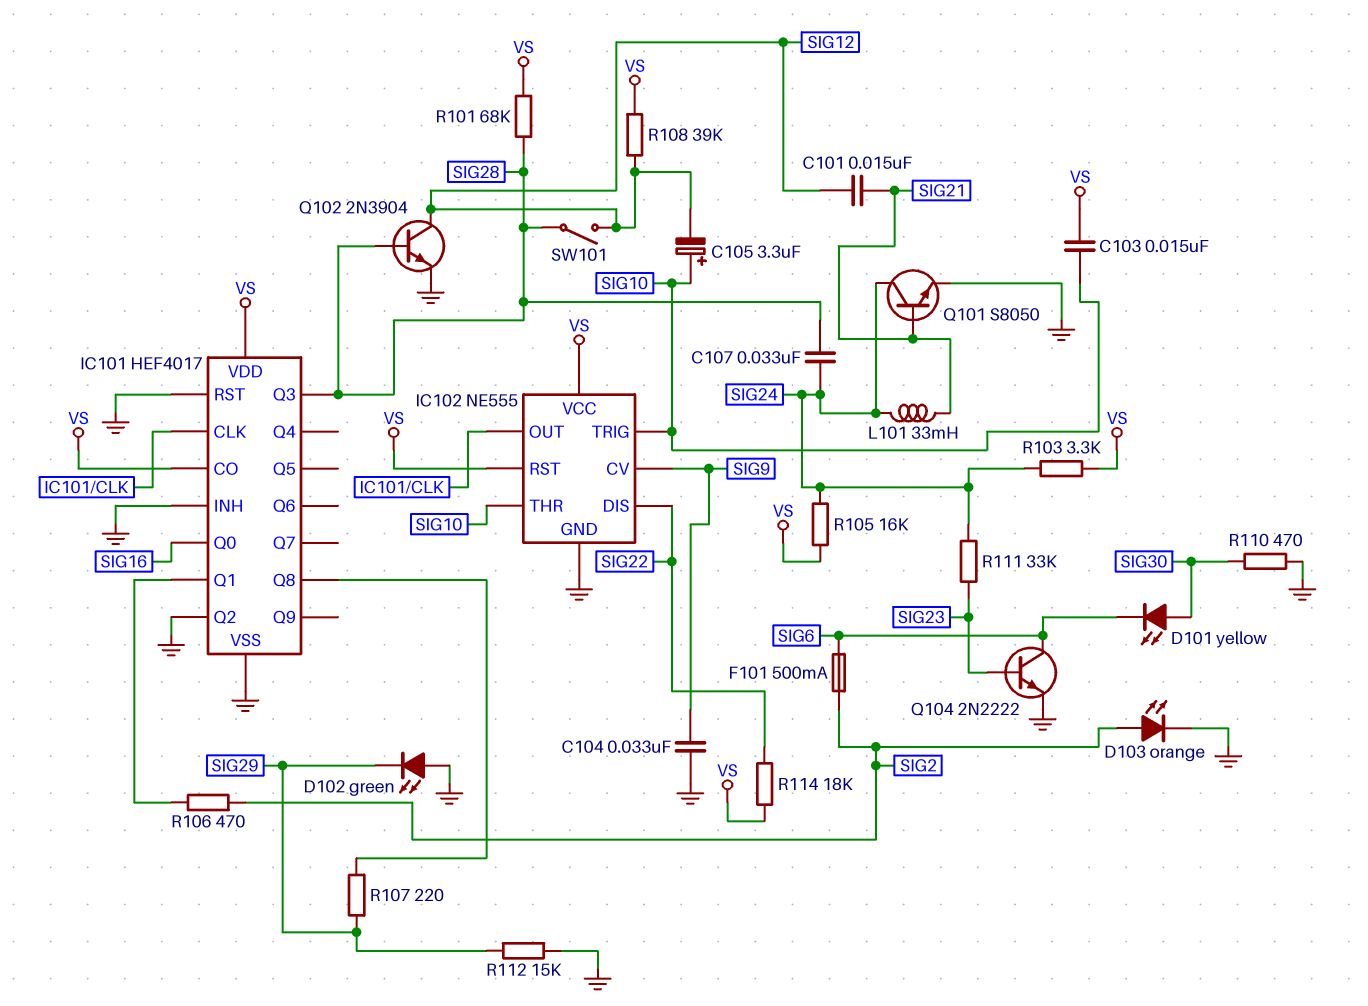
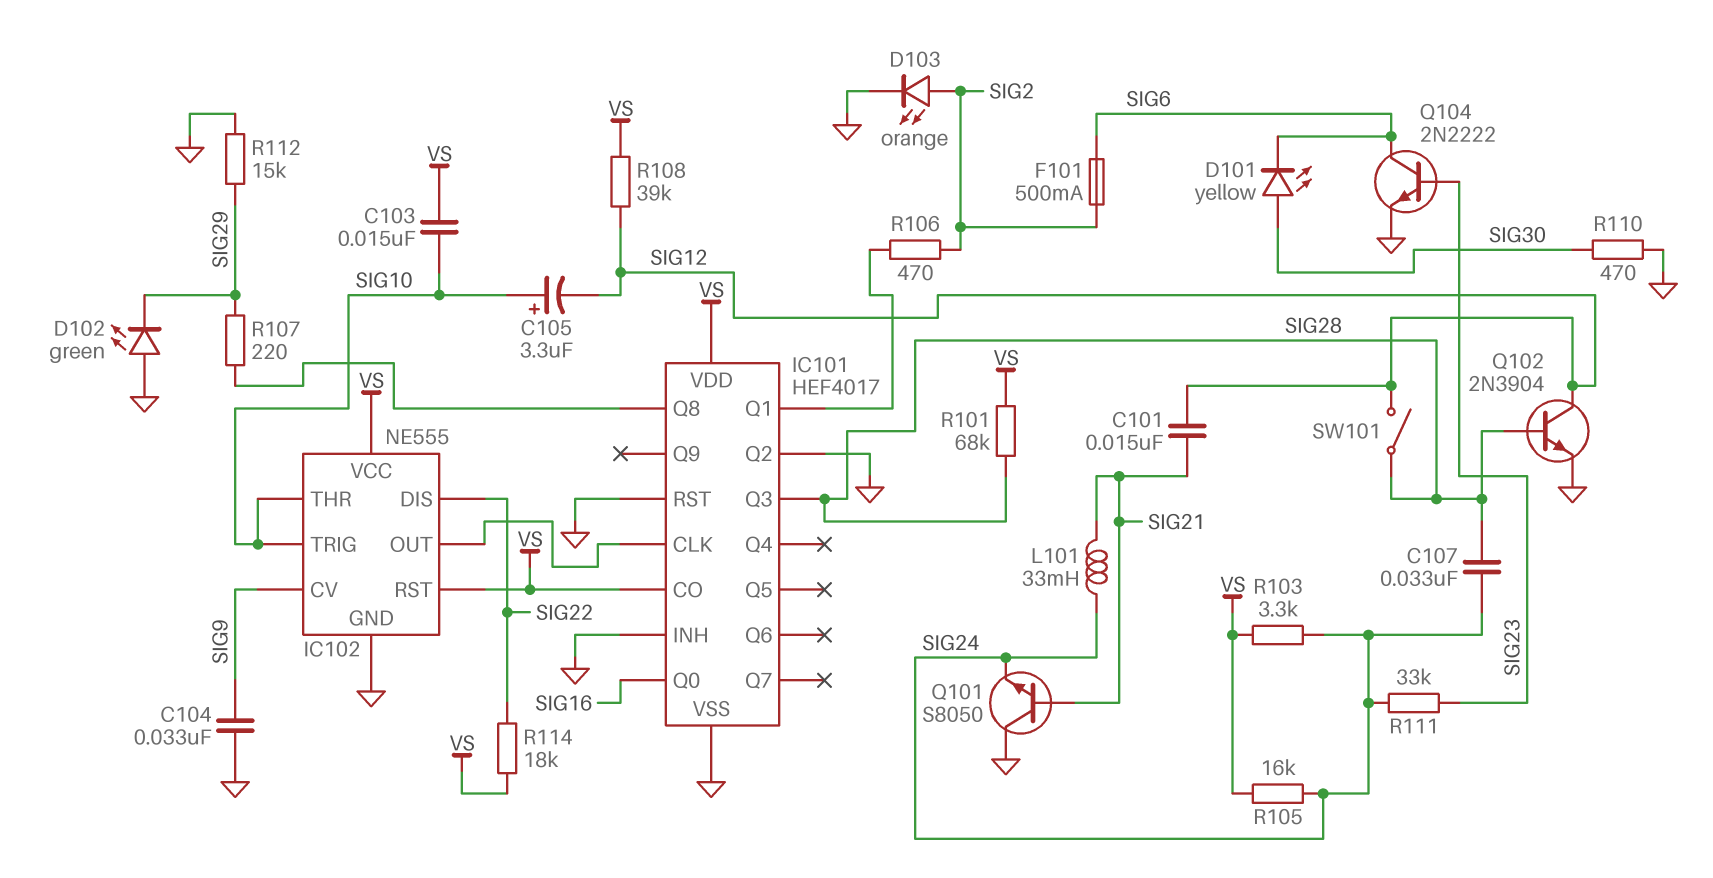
Q101: NPN S8050 (B SIG21, C SIG24, E GND) -> NPN S8050 (B SIG21, C GND, E SIG24)

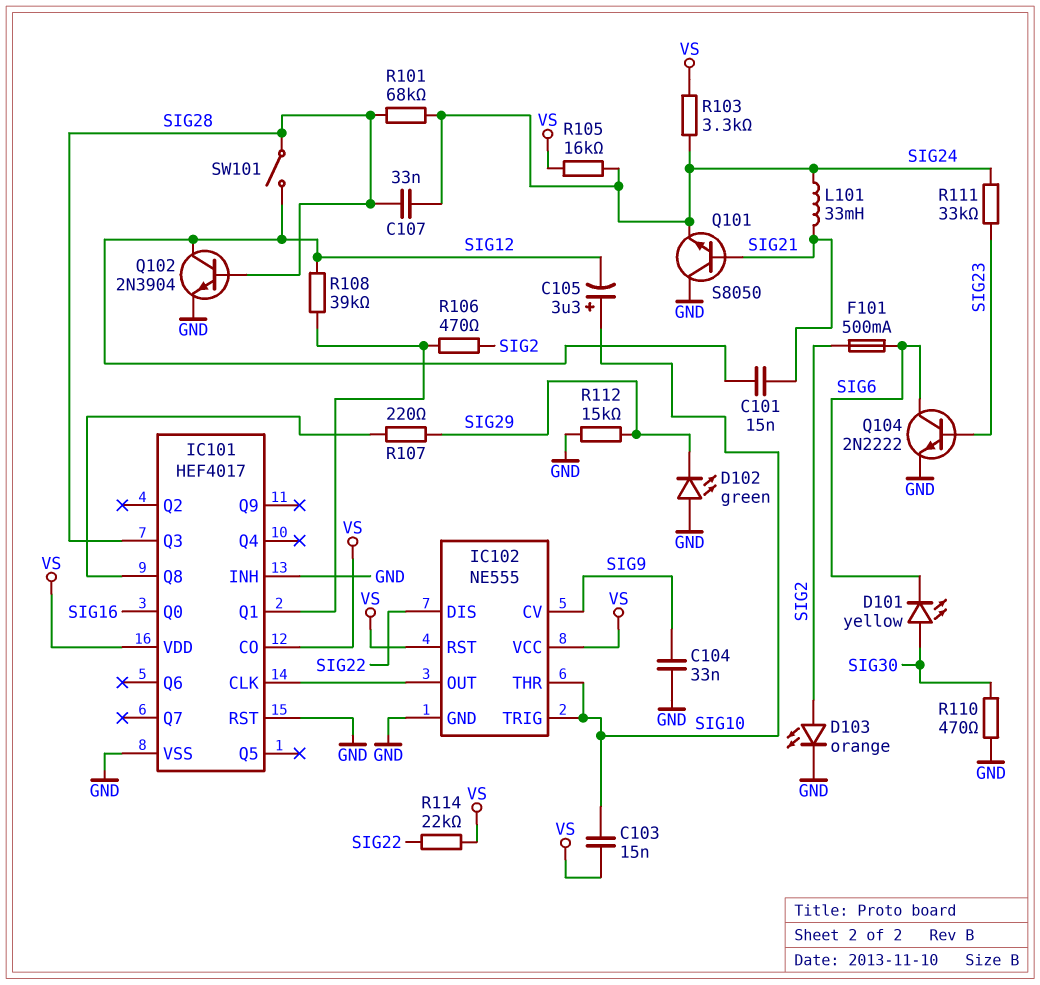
IC101 pin Q2: GND -> none
R101: 68k (SIG28, VS) -> 68k (SIG24, SIG28)
R108: 39k (SIG12, VS) -> 39k (IC101/Q1, SIG12)
R114: 18k (SIG22, VS) -> 22k (SIG22, VS)

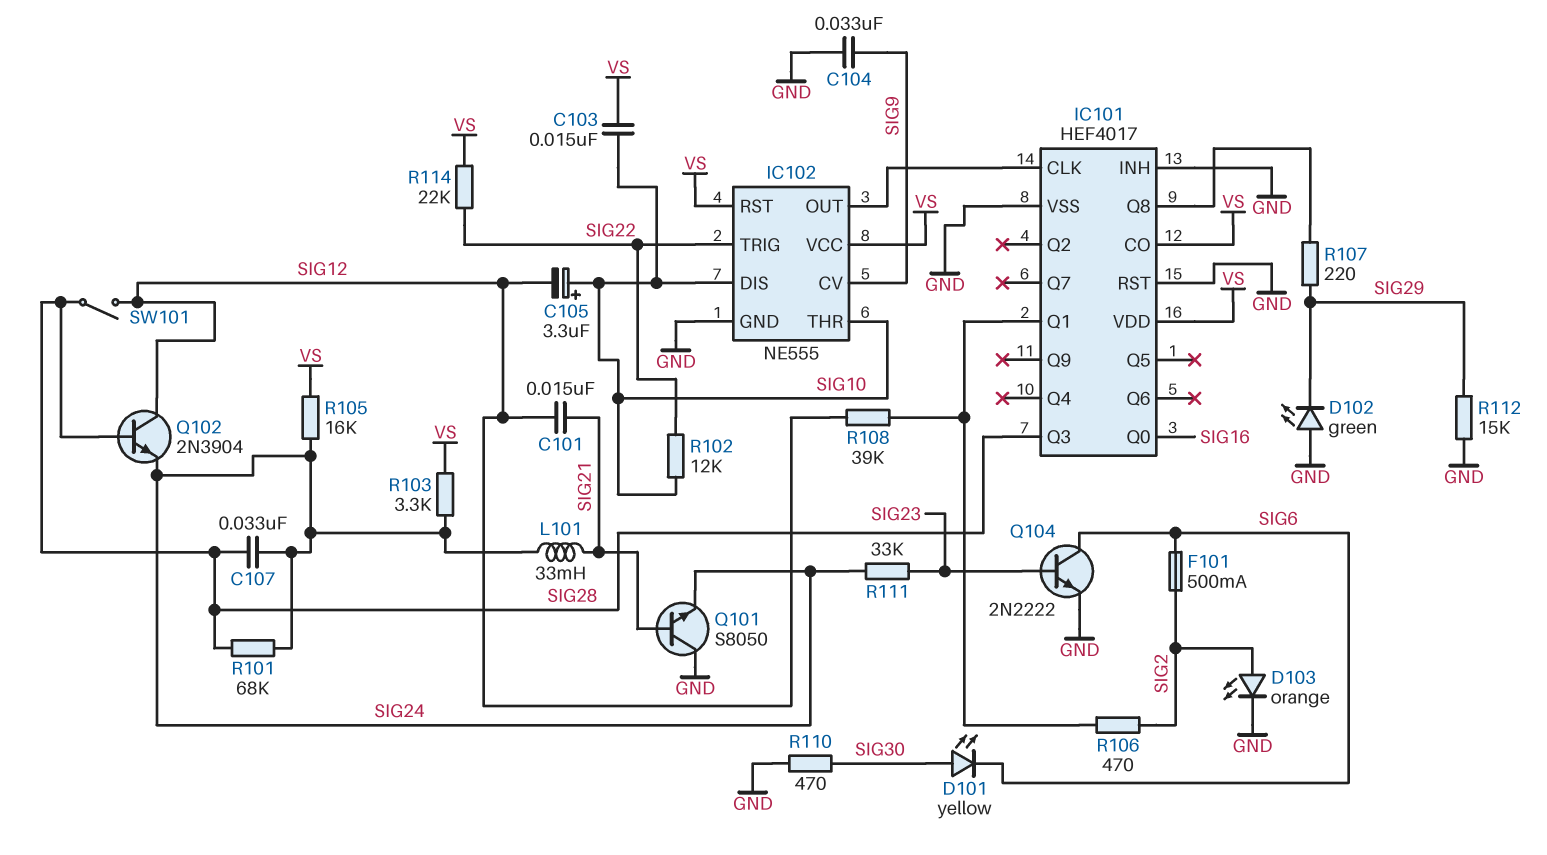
IC102 pin DIS: SIG22 -> SIG10
IC102 pin TRIG: SIG10 -> SIG22
Q102: NPN 2N3904 (B SIG28, C SIG12, E GND) -> NPN 2N3904 (B SIG28, C SIG12, E SIG24)
R102: none -> 12k (SIG10, SIG22)

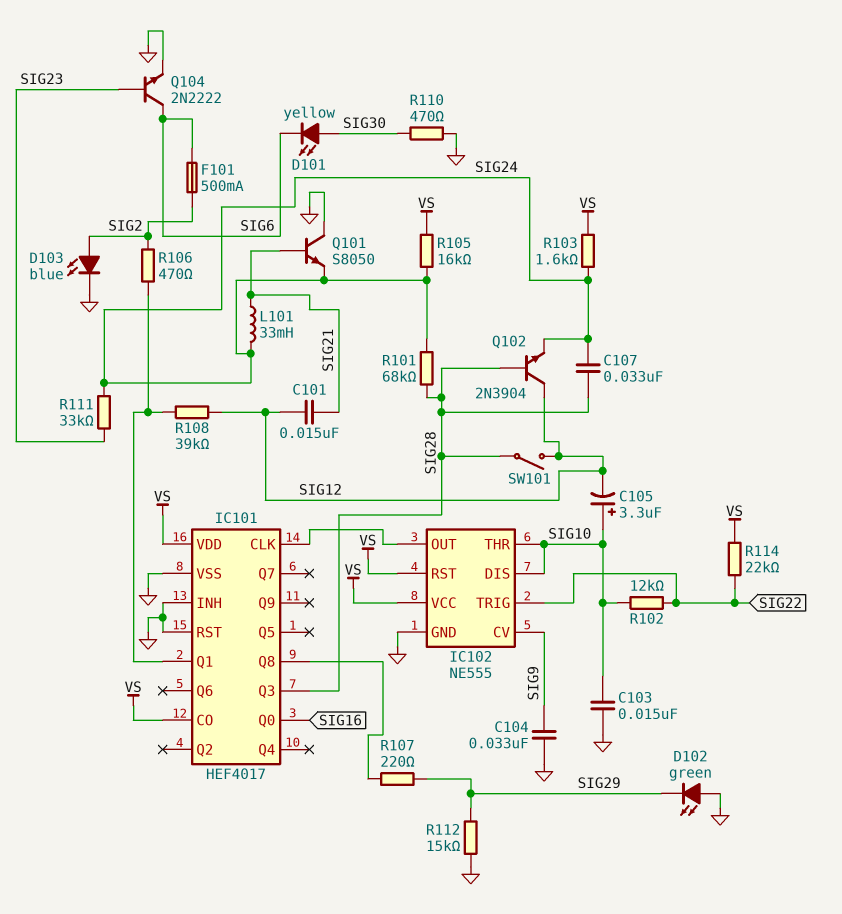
C103: 15nF (SIG10, VS) -> 15nF (GND, SIG10)
D103: LED orange (A SIG2, K GND) -> LED blue (A SIG2, K GND)
R103: 3.3k (SIG24, VS) -> 1.6k (SIG24, VS)

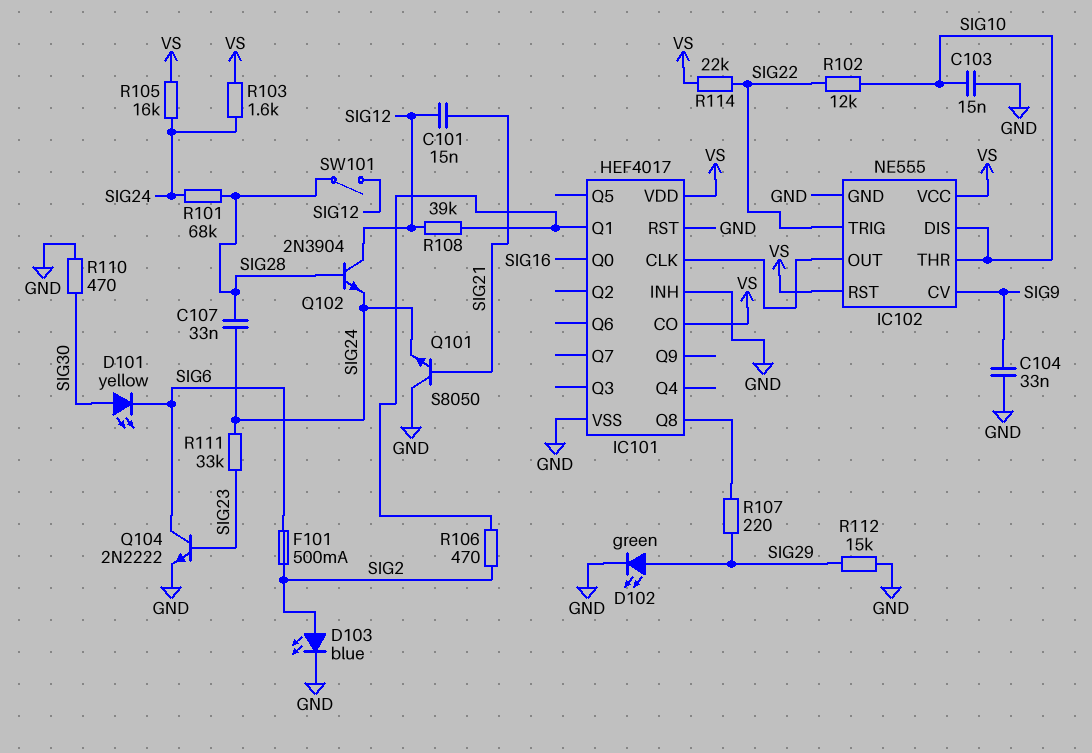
C105: 3.3uF (plus SIG10, minus SIG12) -> none
D102: LED green (A GND, K SIG29) -> LED green (A SIG29, K GND)
IC101 pin Q3: SIG28 -> none
L101: 33mH (SIG21, SIG24) -> none

